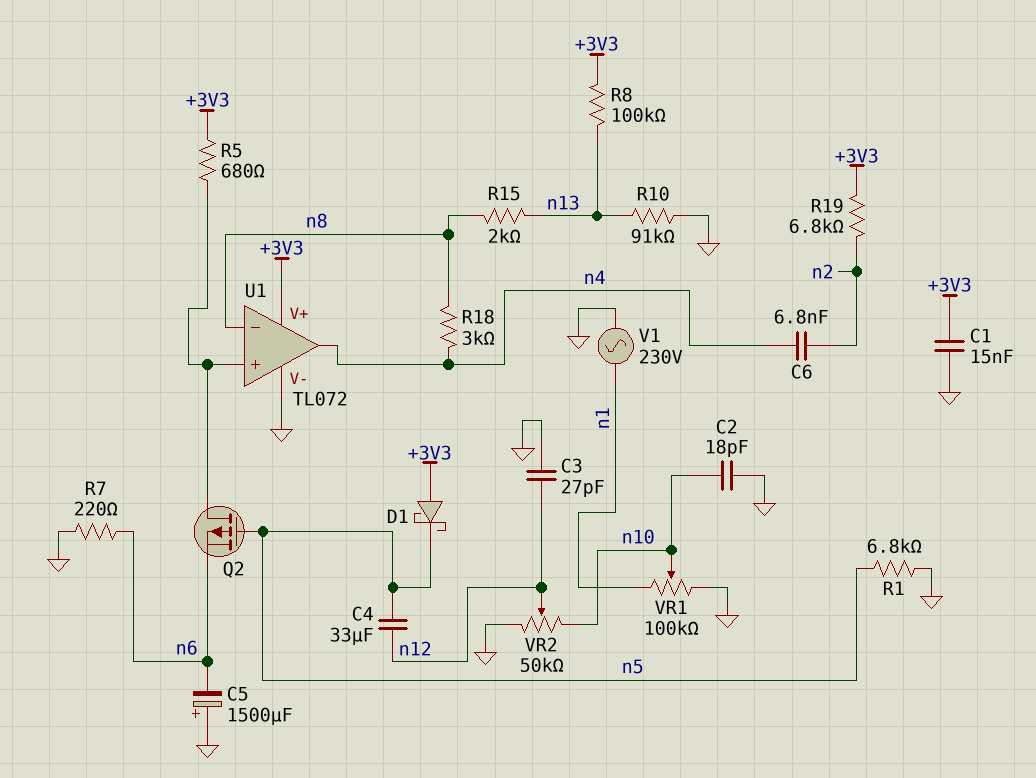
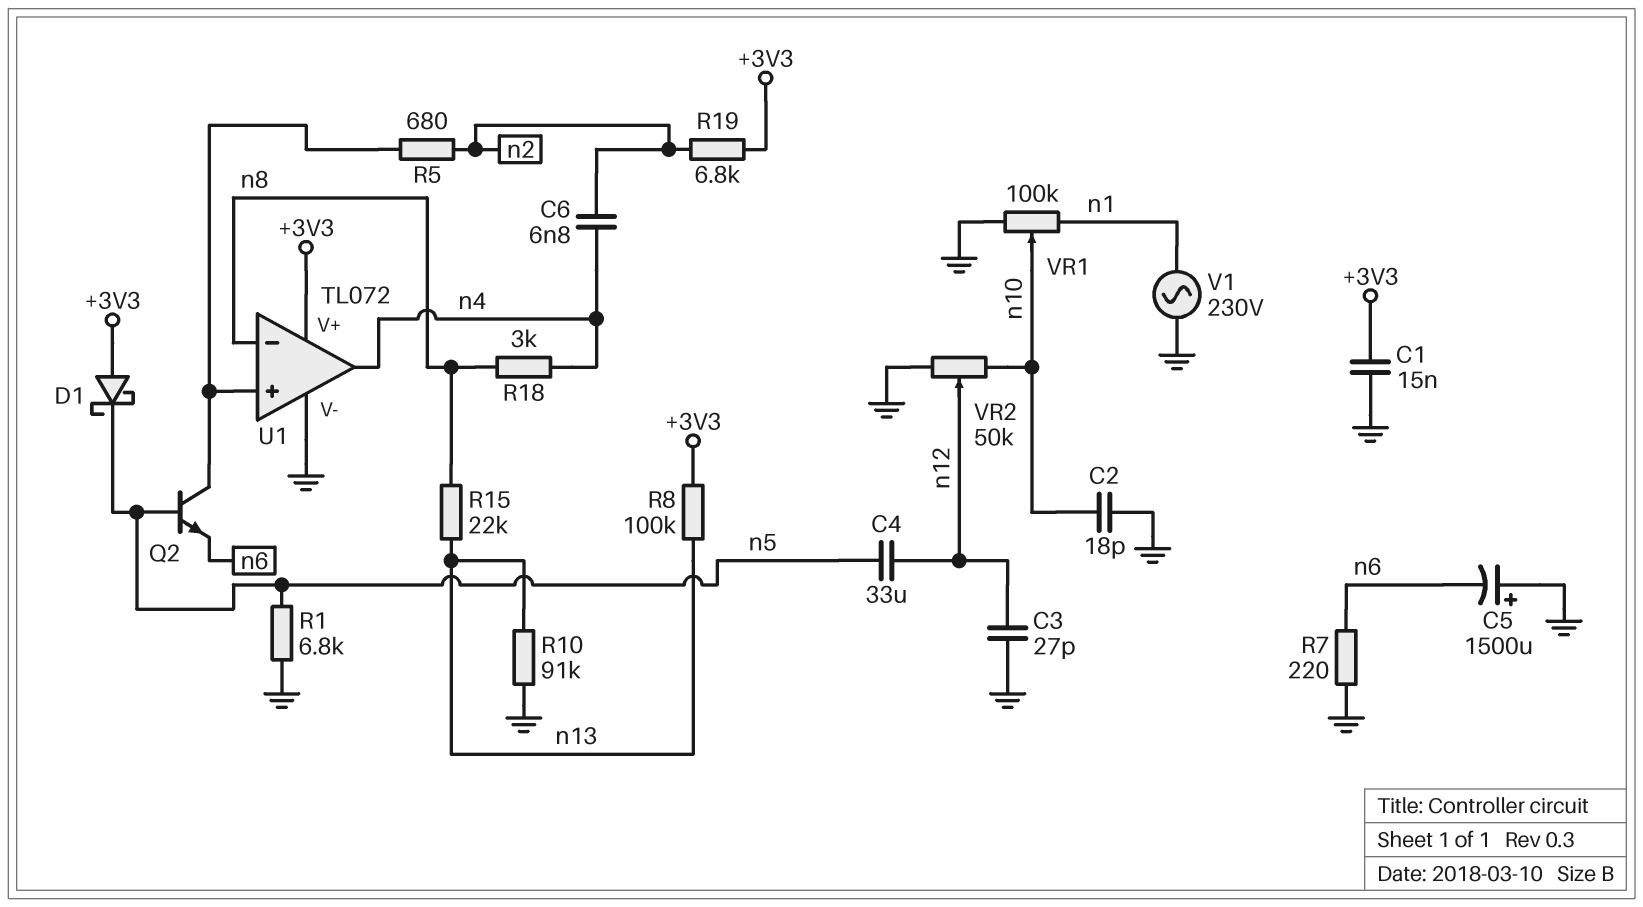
Q2: PMOS (G n5, D U1/in+, S n6) -> NPN (B n5, C U1/in+, E n6)
R5: 680 (+3V3, U1/in+) -> 680 (U1/in+, n2)
R15: 2k (n8, n13) -> 22k (n8, n13)

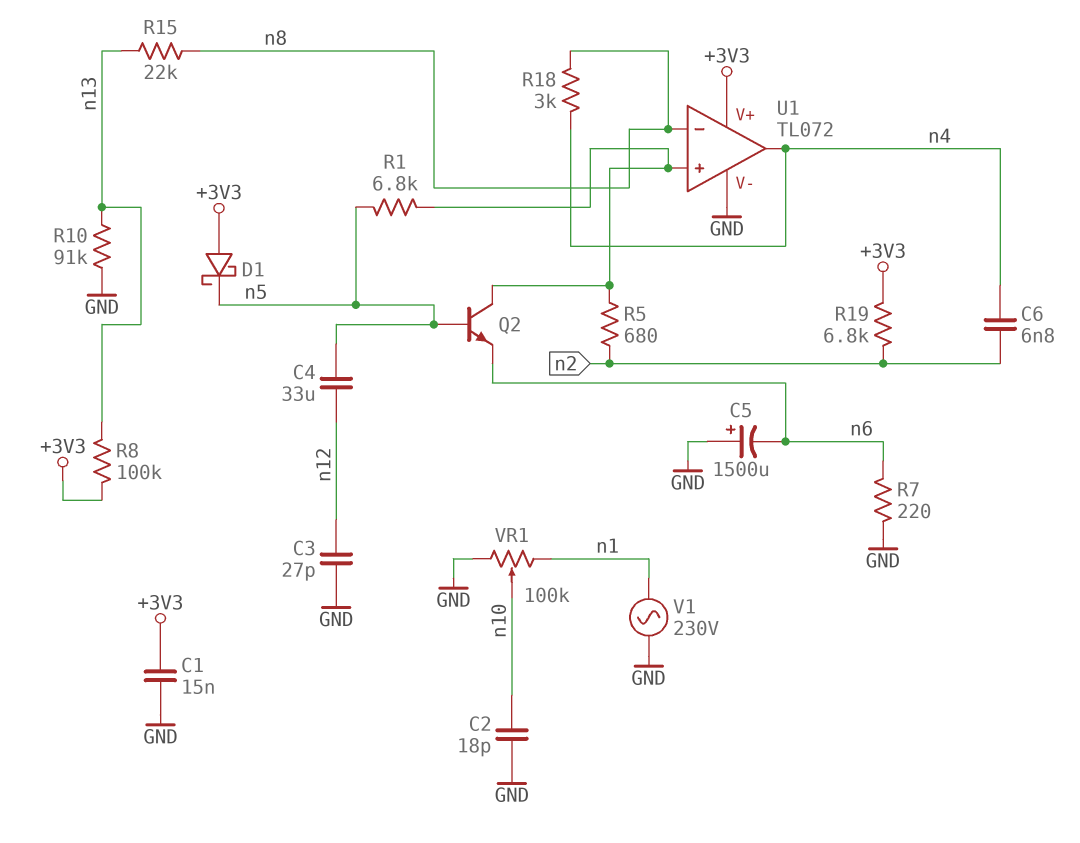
R1: 6.8k (GND, n5) -> 6.8k (U1/in+, n5)
VR2: 50k (GND, n10, wiper n12) -> none

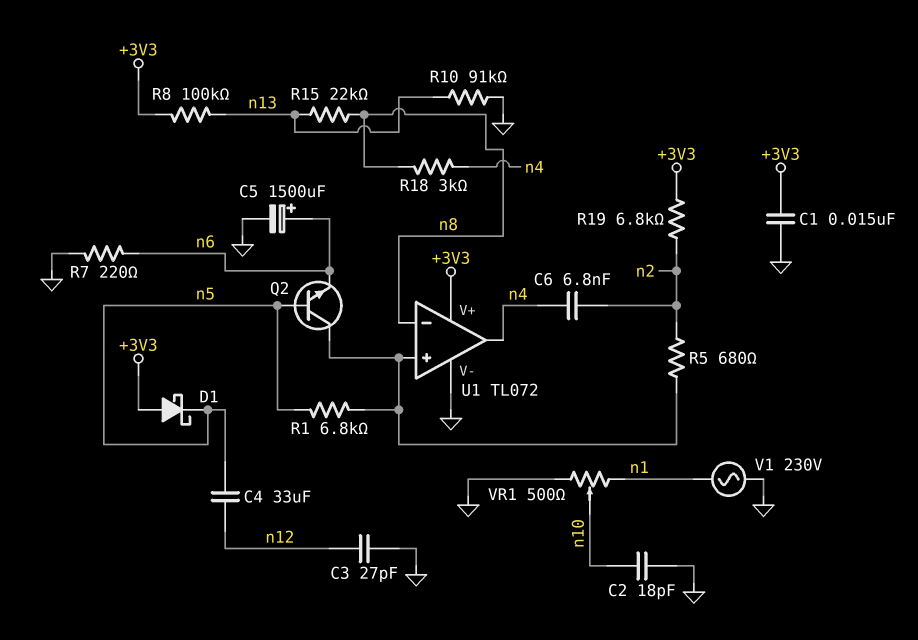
C5: 1500uF (plus GND, minus n6) -> 1500uF (plus n6, minus GND)
VR1: 100k (GND, n1, wiper n10) -> 500 (GND, n1, wiper n10)

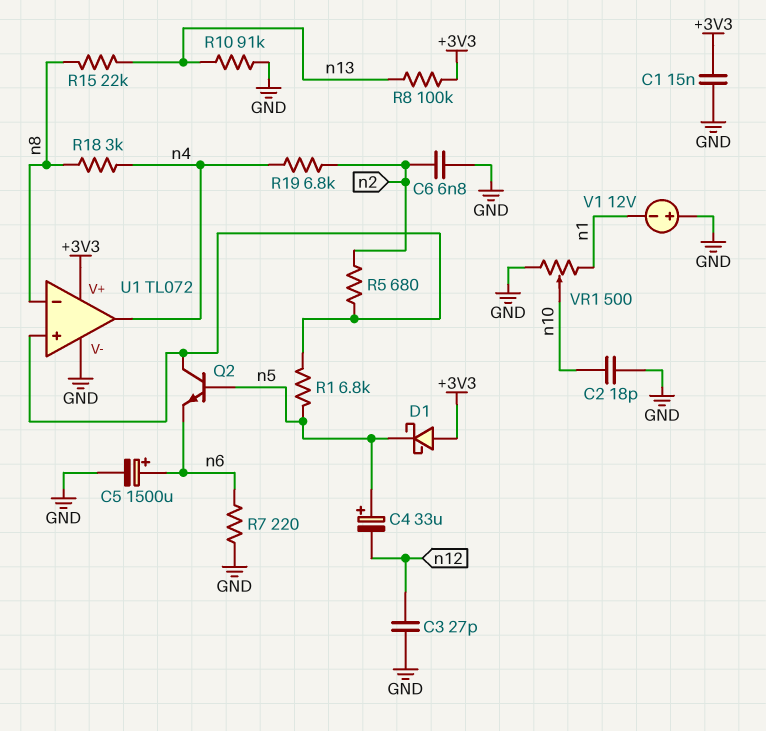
C4: 33uF (n5, n12) -> 33uF (plus n5, minus n12)
C6: 6.8nF (n2, n4) -> 6.8nF (GND, n2)
R19: 6.8k (+3V3, n2) -> 6.8k (n2, n4)
V1: AC 230V (GND, n1) -> 12V (plus GND, minus n1)

